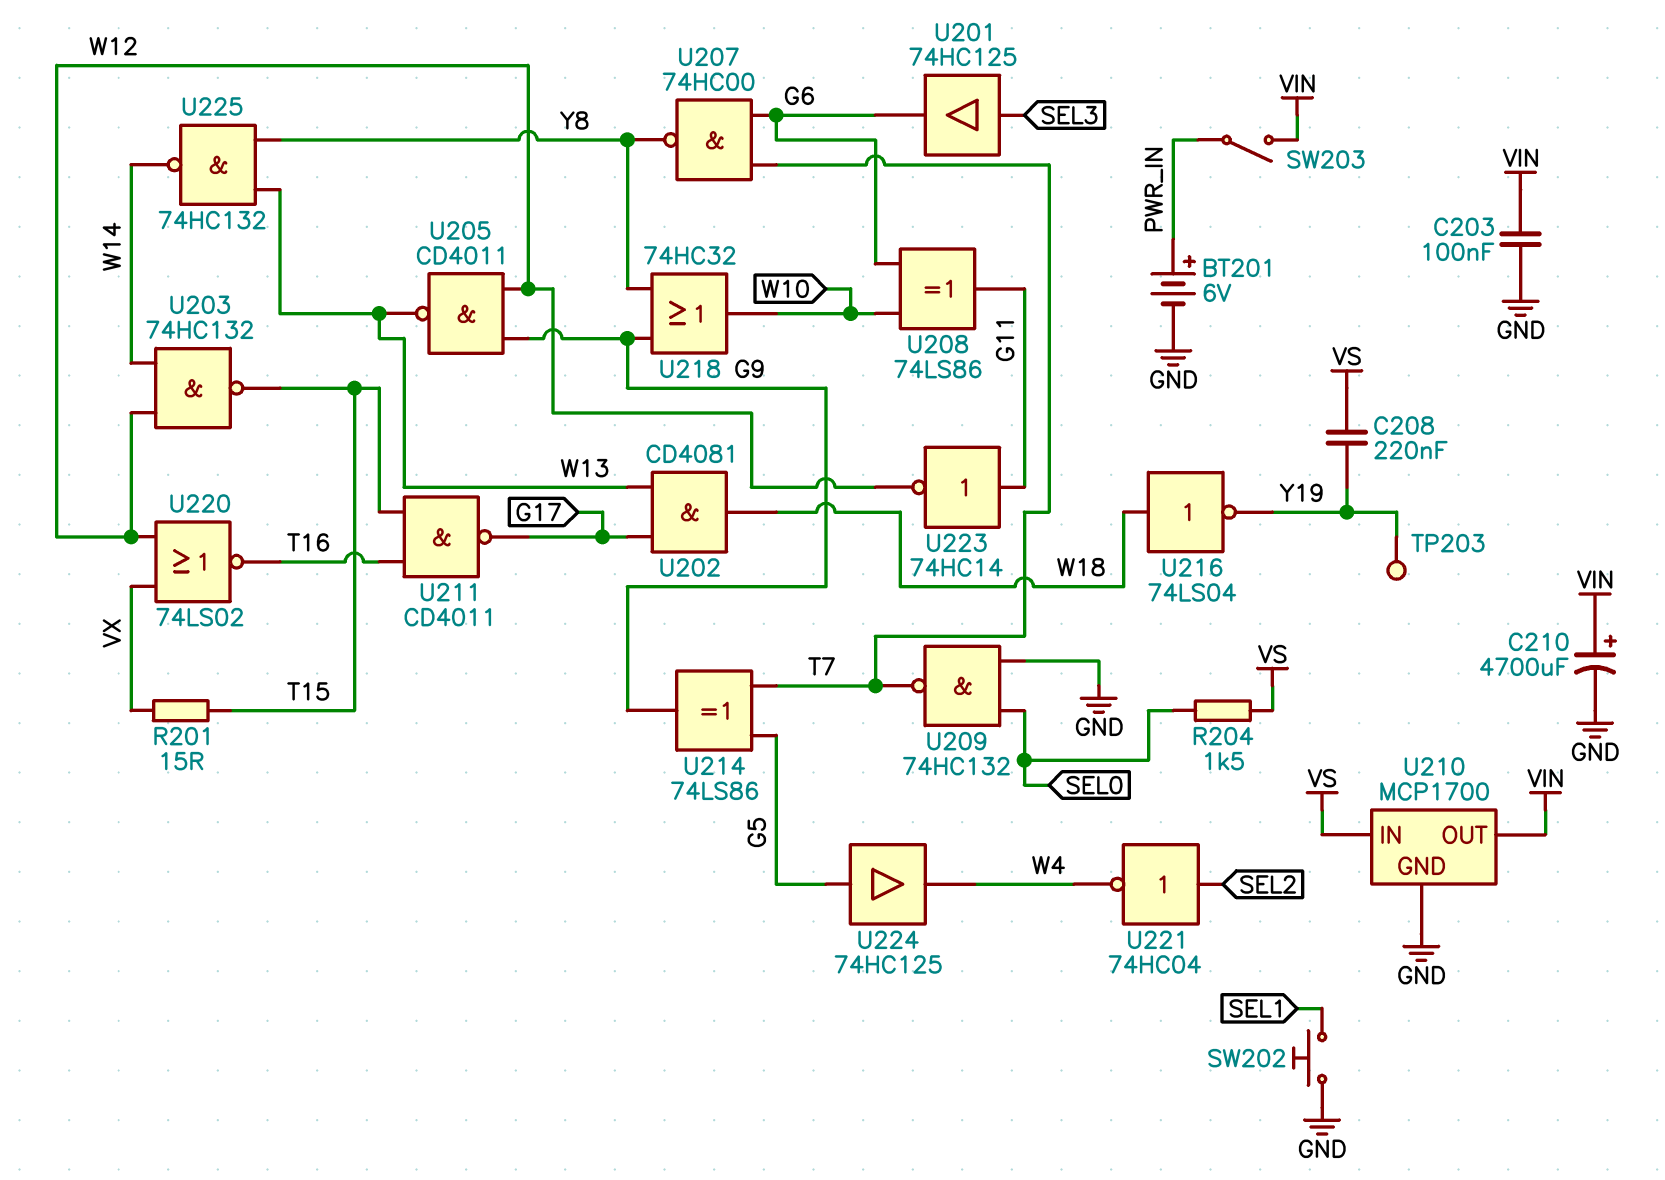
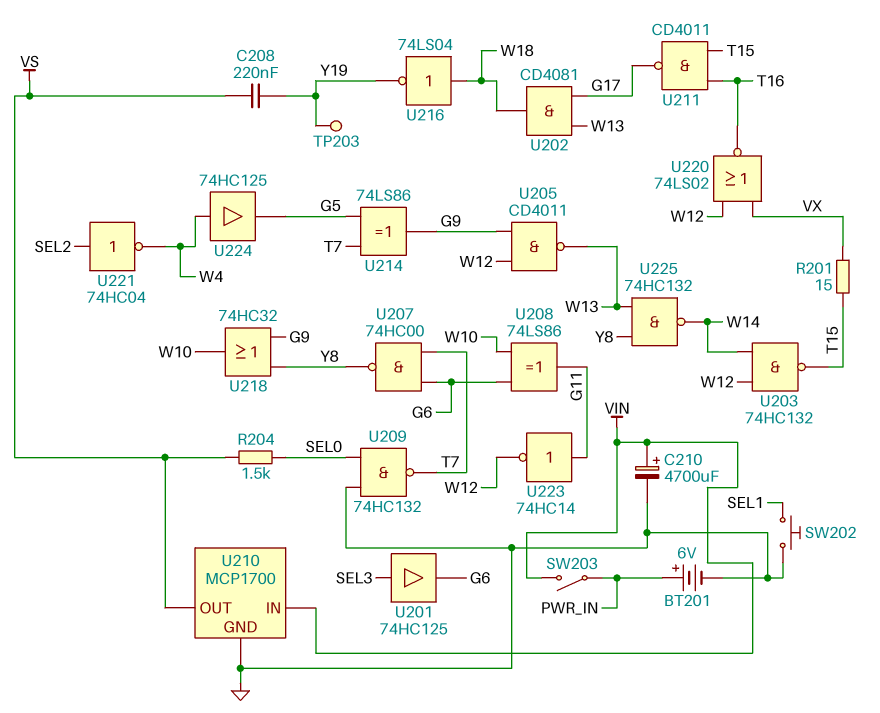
C203: 100nF (GND, VIN) -> none
U210 pin IN: VS -> VIN
U210 pin OUT: VIN -> VS
U224: buffer 74HC125 (in G5, out W4) -> buffer 74HC125 (in W4, out G5)

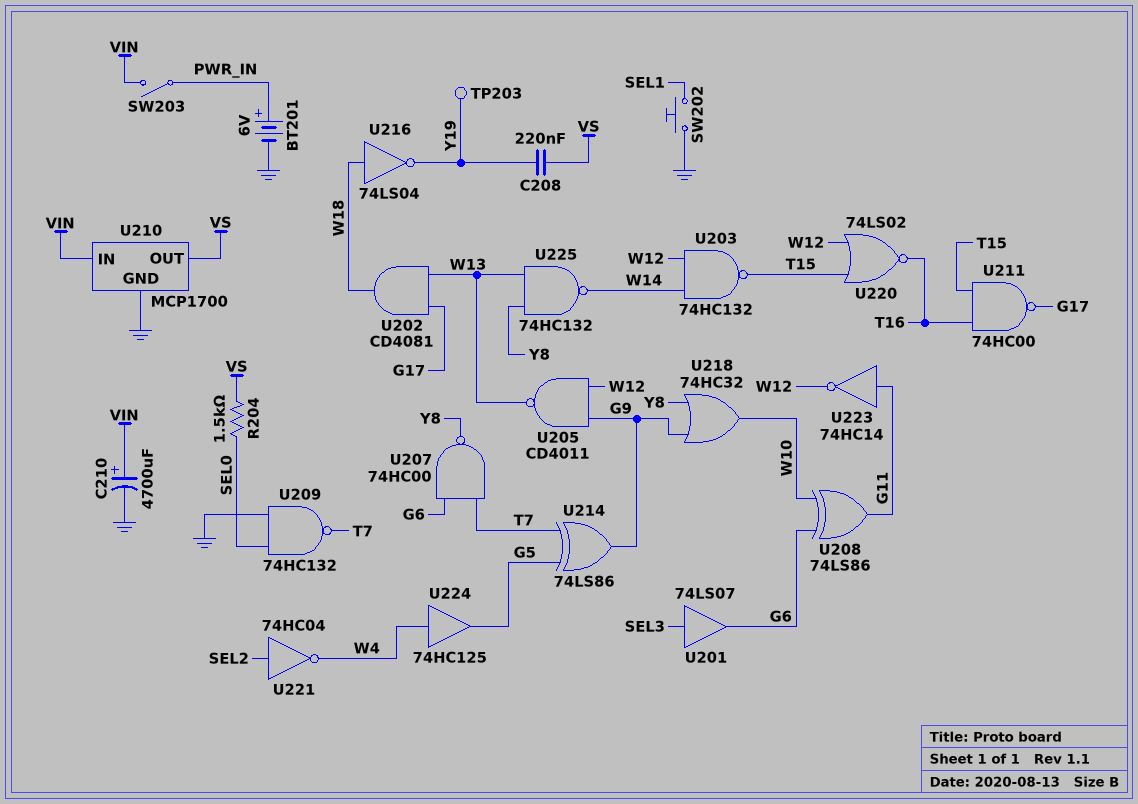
R201: 15 (T15, VX) -> none
U201: buffer 74HC125 (in SEL3, out G6) -> buffer 74LS07 (in SEL3, out G6)
U211: NAND CD4011 (in T15, in T16, out G17) -> NAND 74HC00 (in T15, in T16, out G17)
U220: NOR 74LS02 (in VX, in W12, out T16) -> NOR 74LS02 (in T15, in W12, out T16)

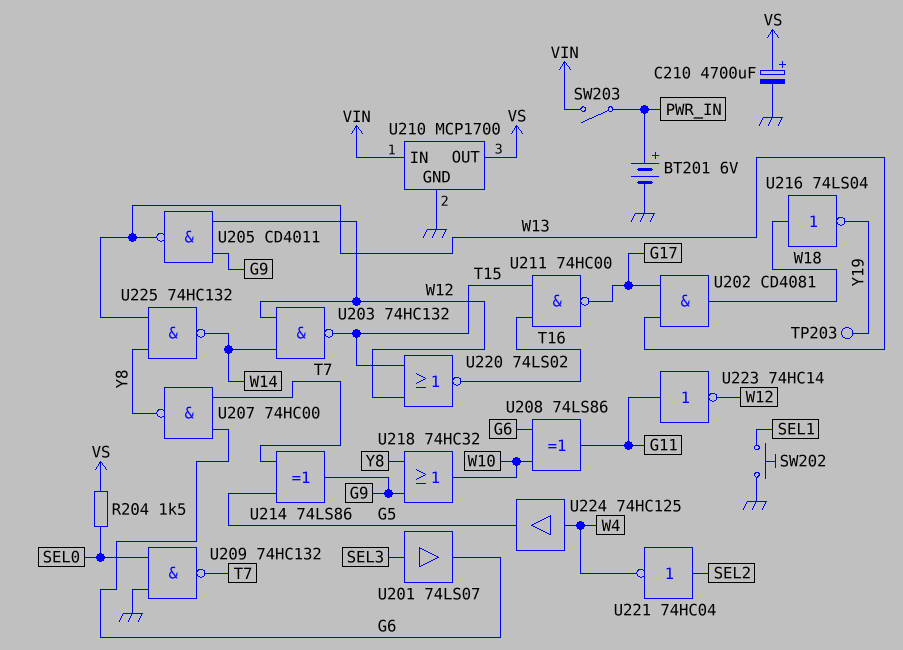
C208: 220nF (VS, Y19) -> none
C210: 4700uF (plus VIN, minus GND) -> 4700uF (plus VS, minus GND)

